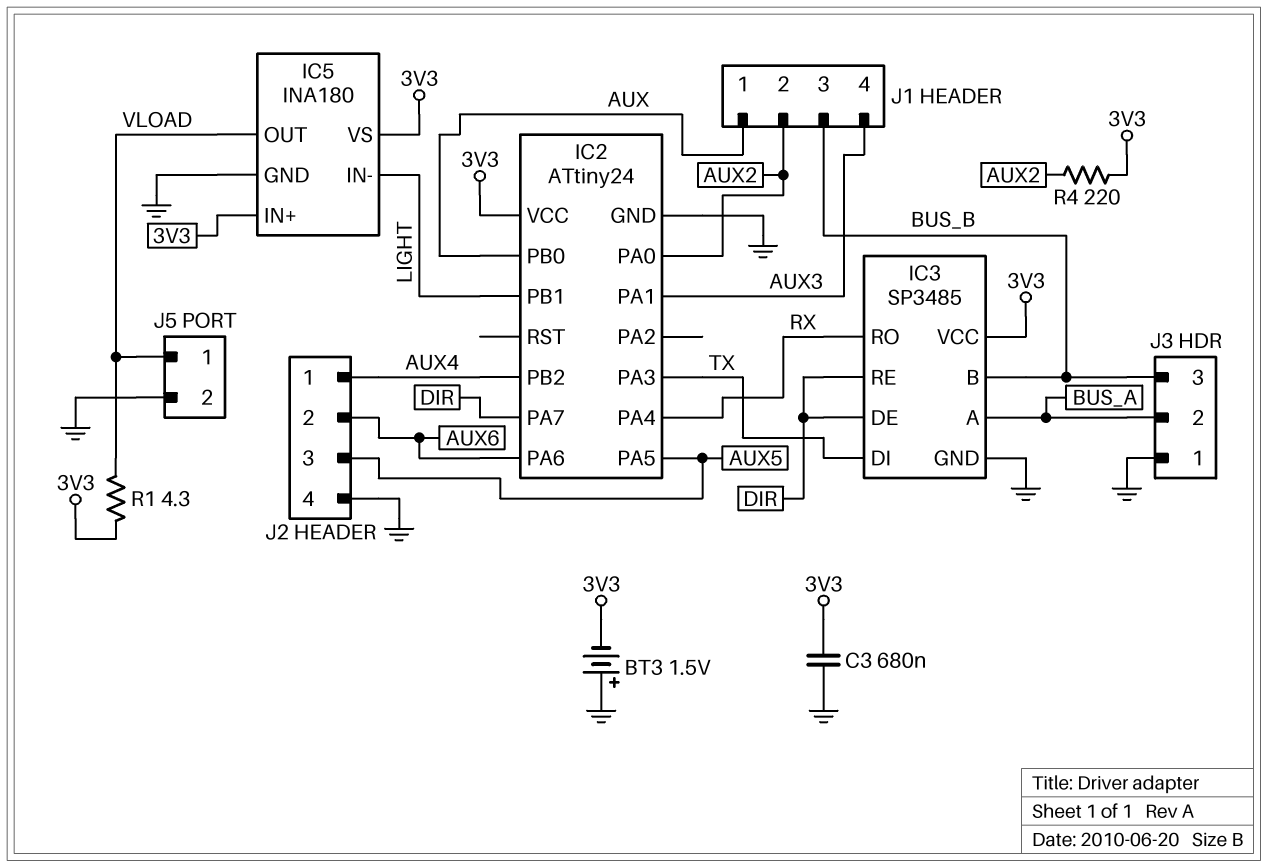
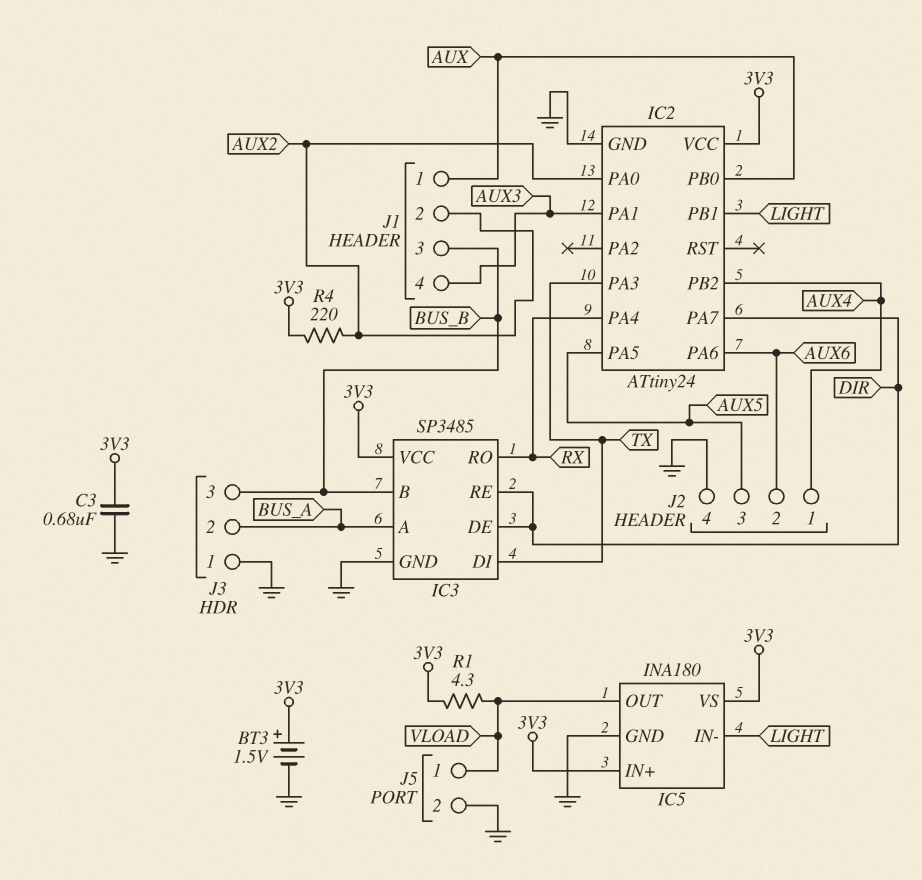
BT3: 1.5V (plus GND, minus 3V3) -> 1.5V (plus 3V3, minus GND)

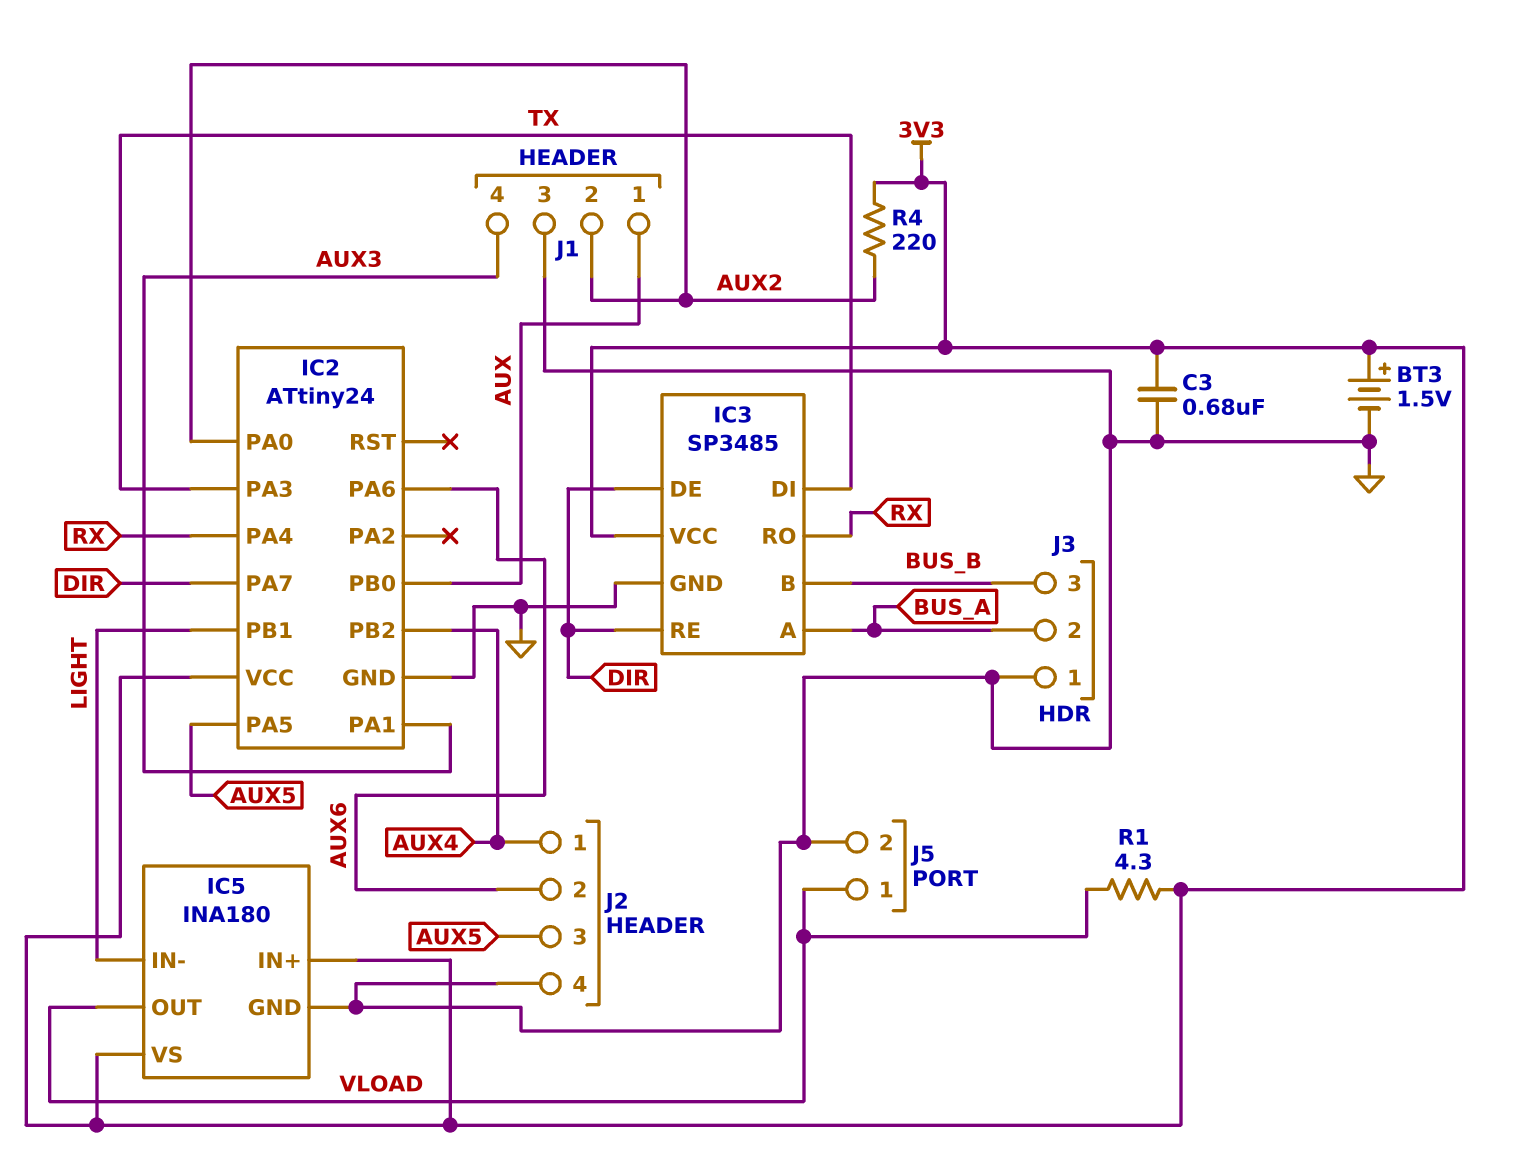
J1 pin 3: BUS_B -> GND

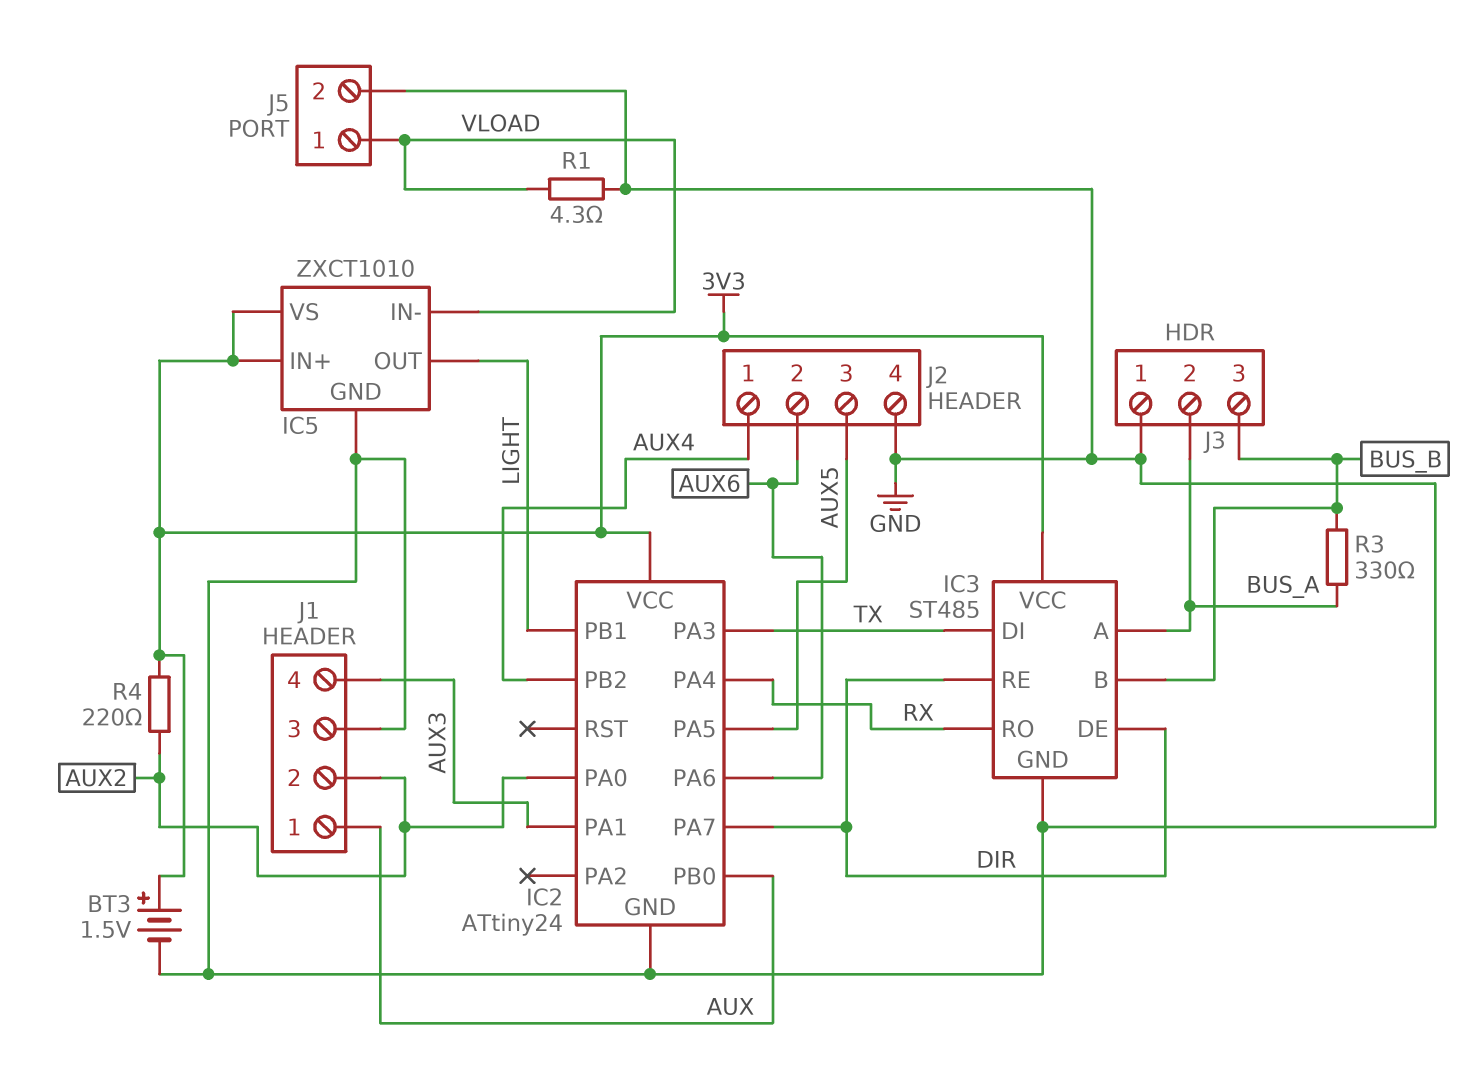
C3: 680nF (3V3, GND) -> none
IC3: SP3485 -> ST485
IC5: INA180 -> ZXCT1010
IC5 pin IN-: LIGHT -> VLOAD
IC5 pin OUT: VLOAD -> LIGHT
R1: 4.3 (3V3, VLOAD) -> 4.3 (GND, VLOAD)
R3: none -> 330 (BUS_A, BUS_B)

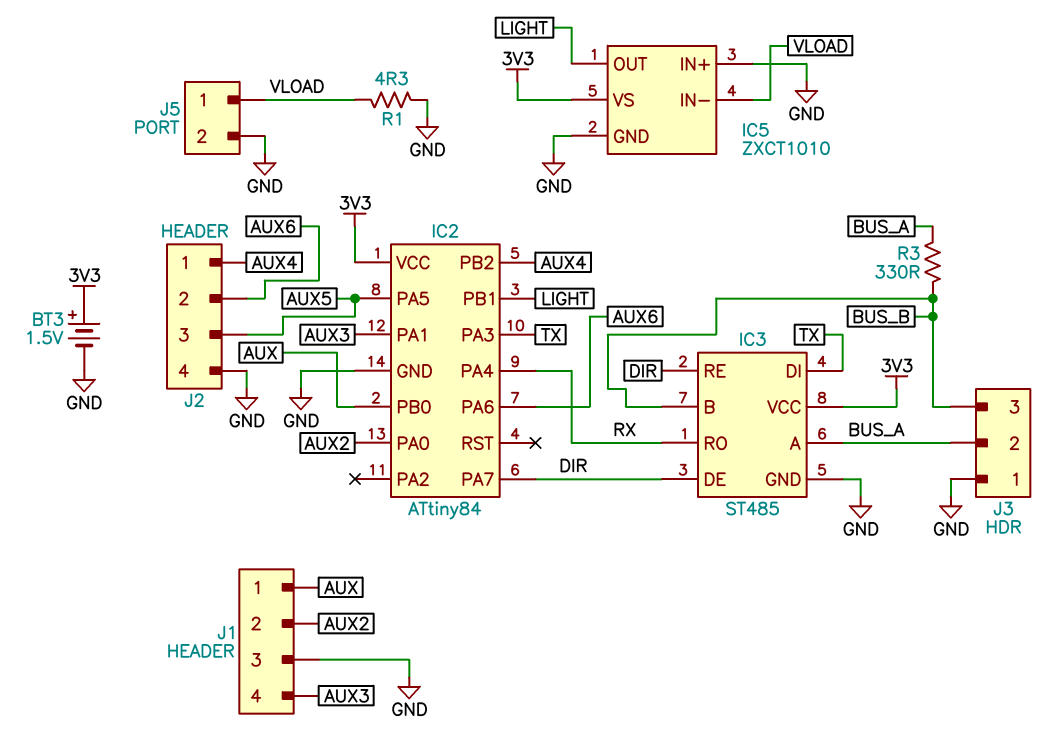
IC2: ATtiny24 -> ATtiny84
IC5 pin IN+: 3V3 -> GND
R4: 220 (3V3, AUX2) -> none

